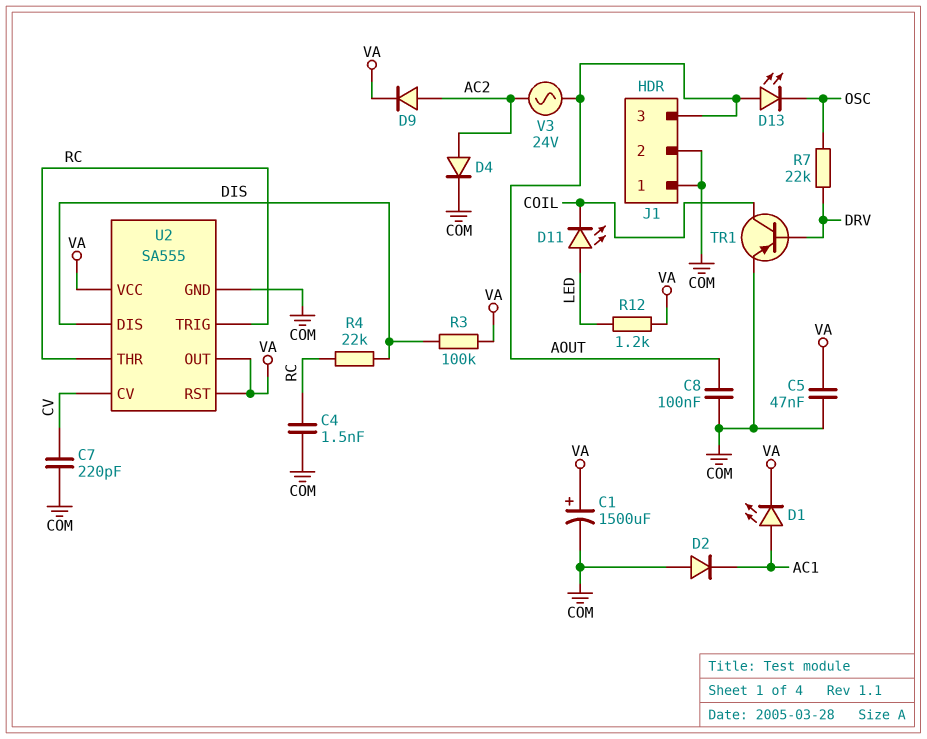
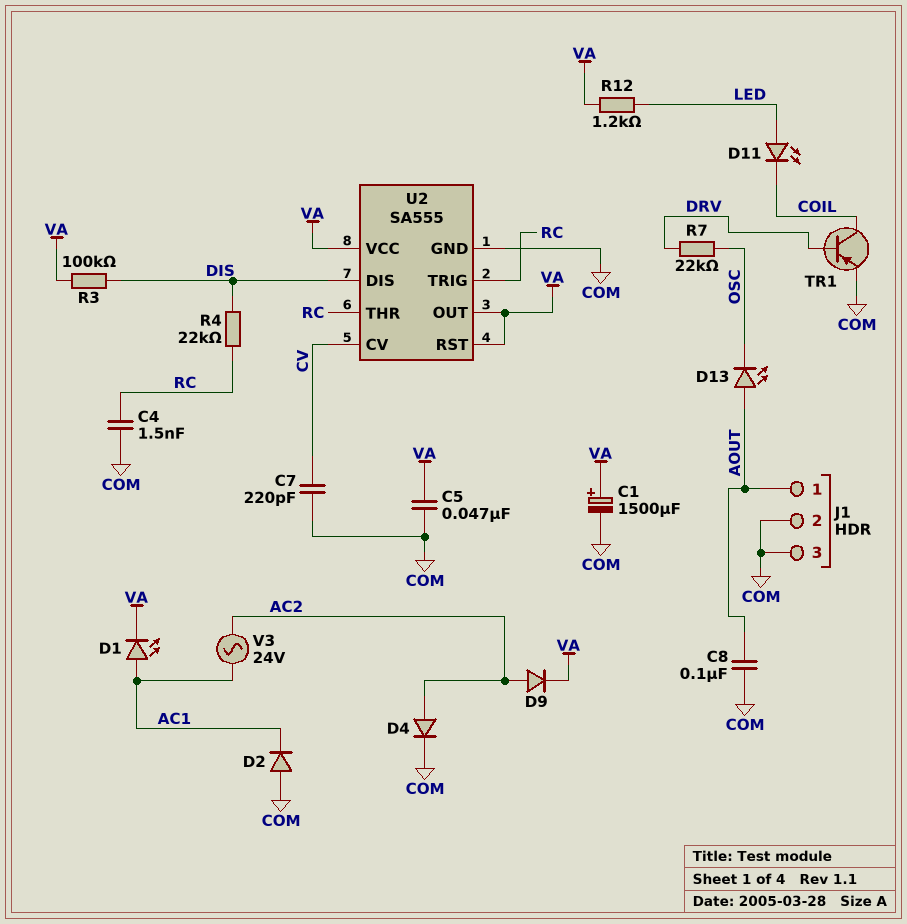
J1 pin 1: COM -> AOUT
J1 pin 3: AOUT -> COM
V3: AC 24V (AC2, AOUT) -> AC 24V (AC1, AC2)

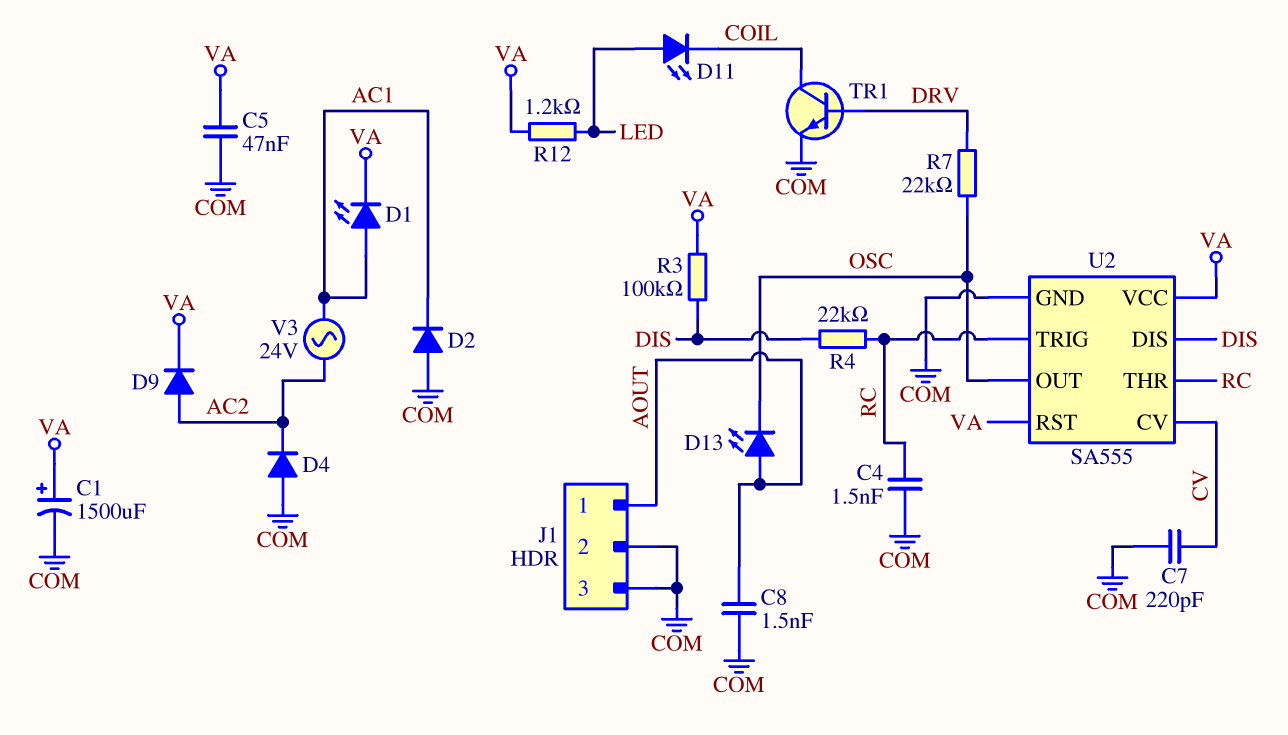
C8: 100nF (AOUT, COM) -> 1.5nF (AOUT, COM)
D4: diode (A AC2, K COM) -> diode (A COM, K AC2)
TR1: PNP (B DRV, C COIL, E COM) -> NPN (B DRV, C COIL, E COM)
U2 pin OUT: VA -> OSC

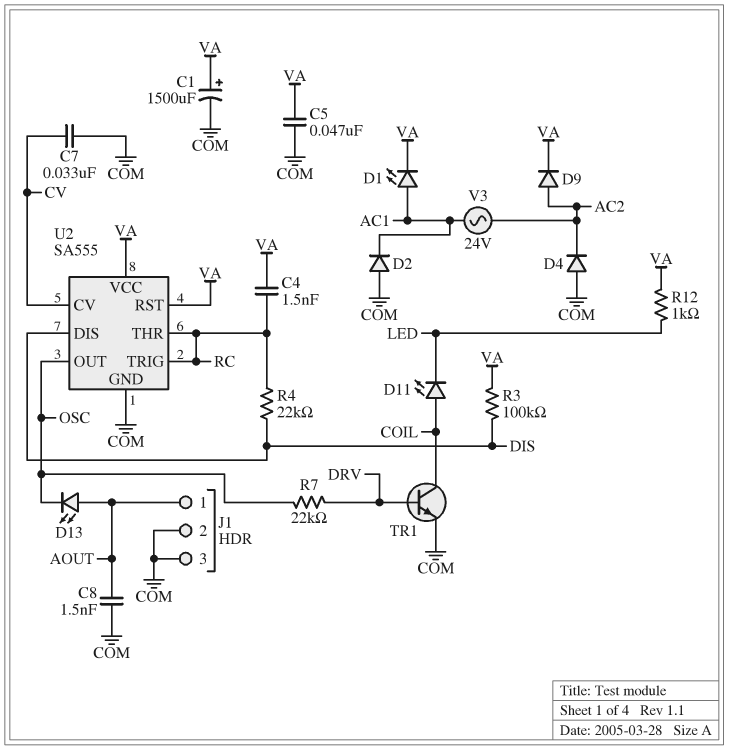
C4: 1.5nF (COM, RC) -> 1.5nF (RC, VA)
C7: 220pF (COM, CV) -> 33nF (COM, CV)
D11: LED (A LED, K COIL) -> LED (A COIL, K LED)
R12: 1.2k (LED, VA) -> 1k (LED, VA)

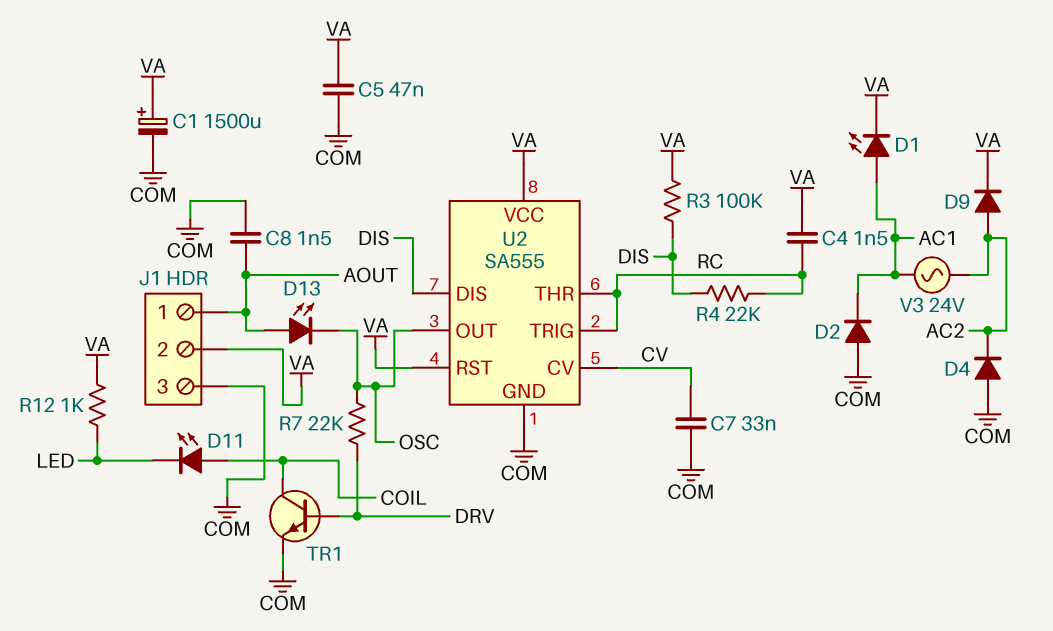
J1 pin 2: COM -> VA

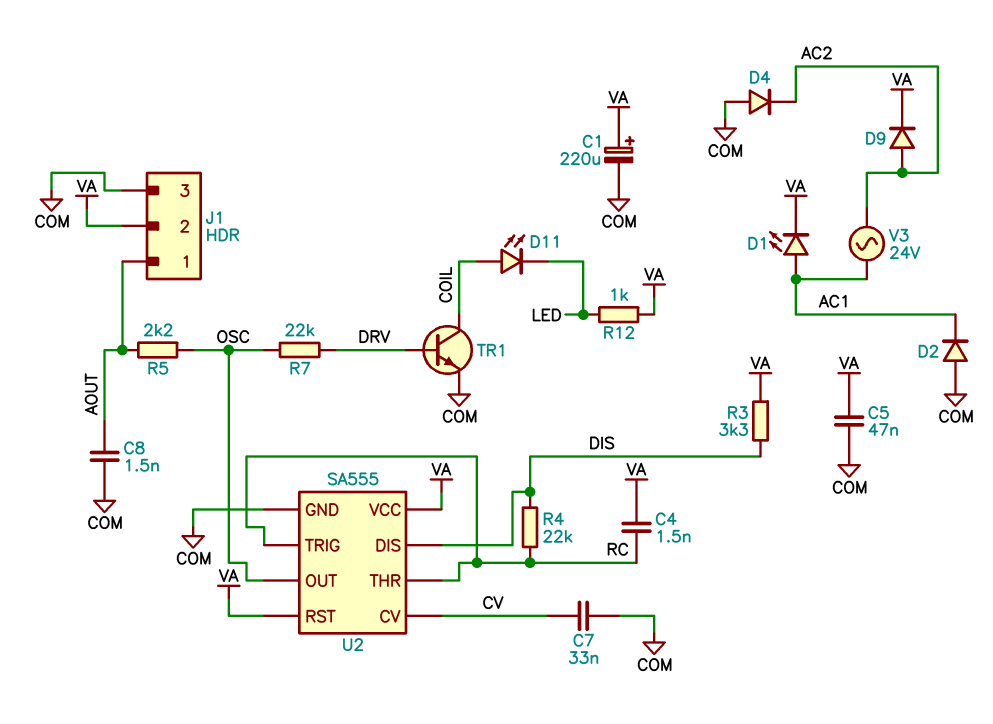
C1: 1500uF (plus VA, minus COM) -> 220uF (plus VA, minus COM)
D13: LED (A AOUT, K OSC) -> none
R3: 100k (DIS, VA) -> 3.3k (DIS, VA)
R5: none -> 2.2k (AOUT, OSC)

